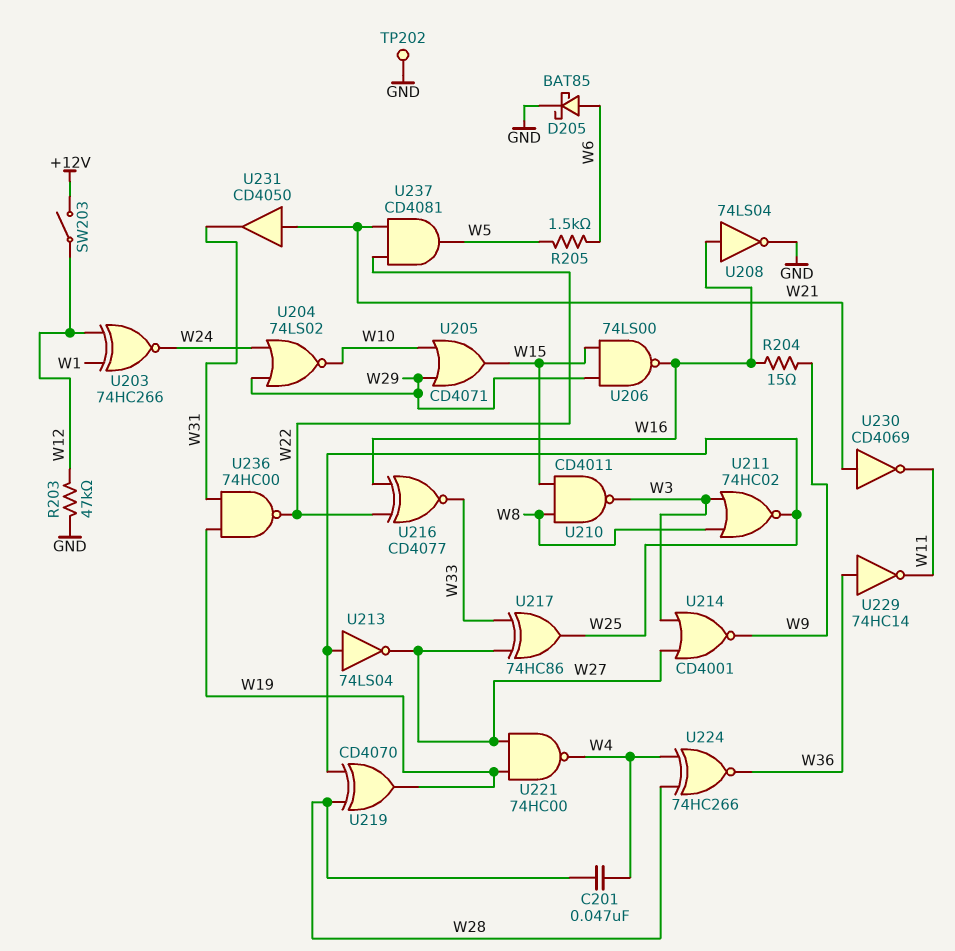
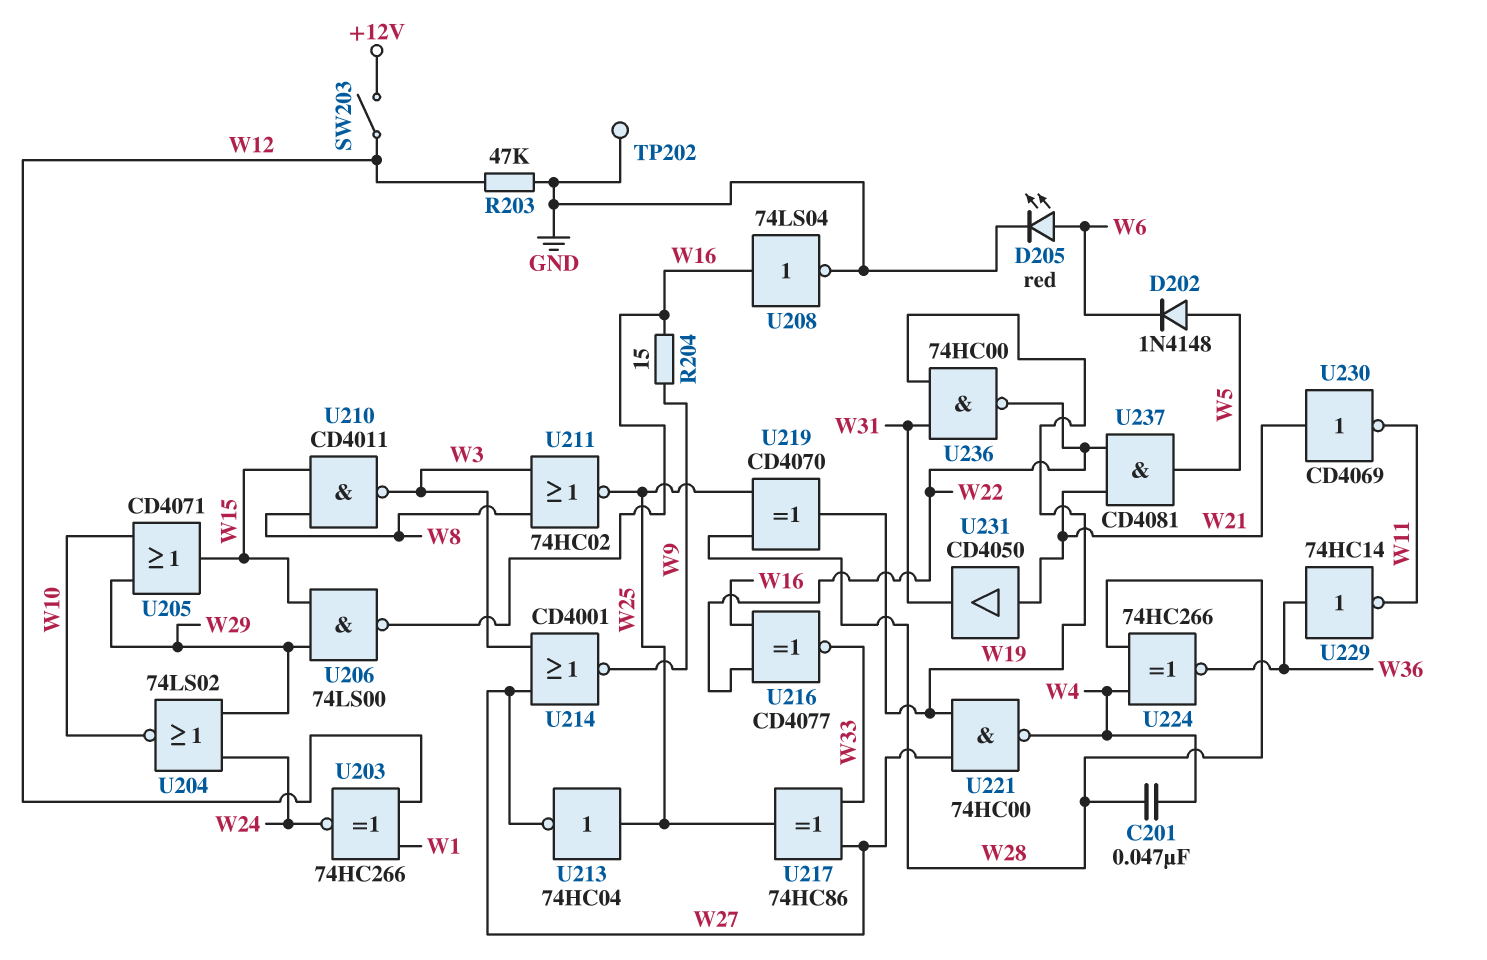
D202: none -> diode 1N4148 (A W5, K W6)
D205: schottky BAT85 (A W6, K GND) -> LED red (A W6, K GND)
R205: 1.5k (W5, W6) -> none
U213: NOT 74LS04 (in W25, out W27) -> NOT 74HC04 (in W25, out W27)

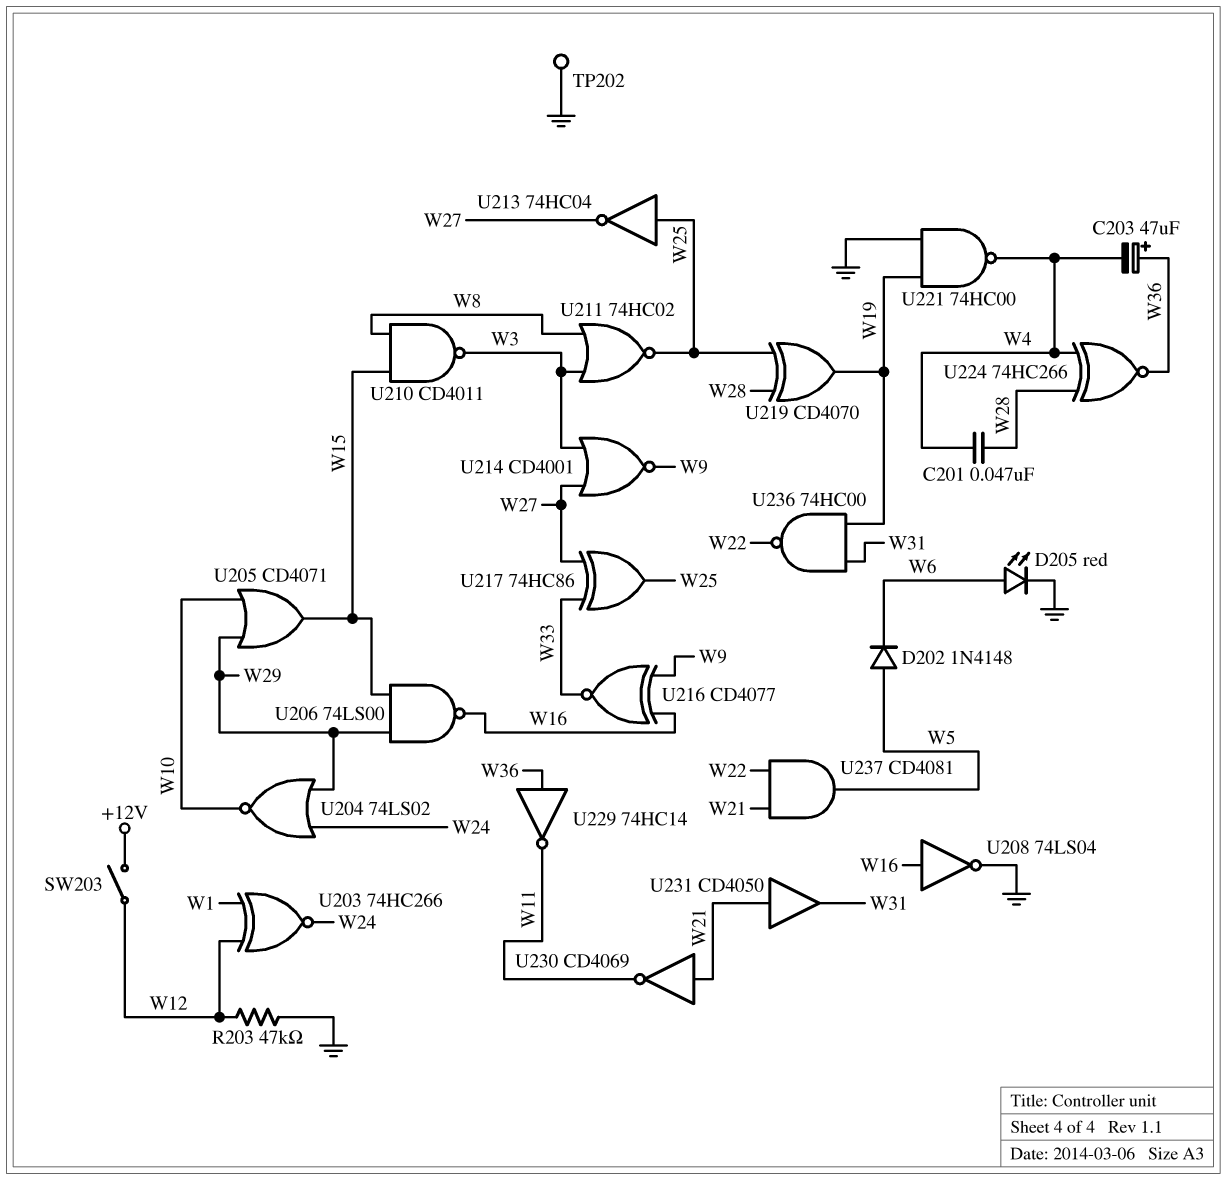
C203: none -> 47uF (plus W36, minus W4)
R204: 15 (W9, W16) -> none
U216: XNOR CD4077 (in W16, in W22, out W33) -> XNOR CD4077 (in W9, in W16, out W33)
U221: NAND 74HC00 (in W19, in W27, out W4) -> NAND 74HC00 (in GND, in W19, out W4)

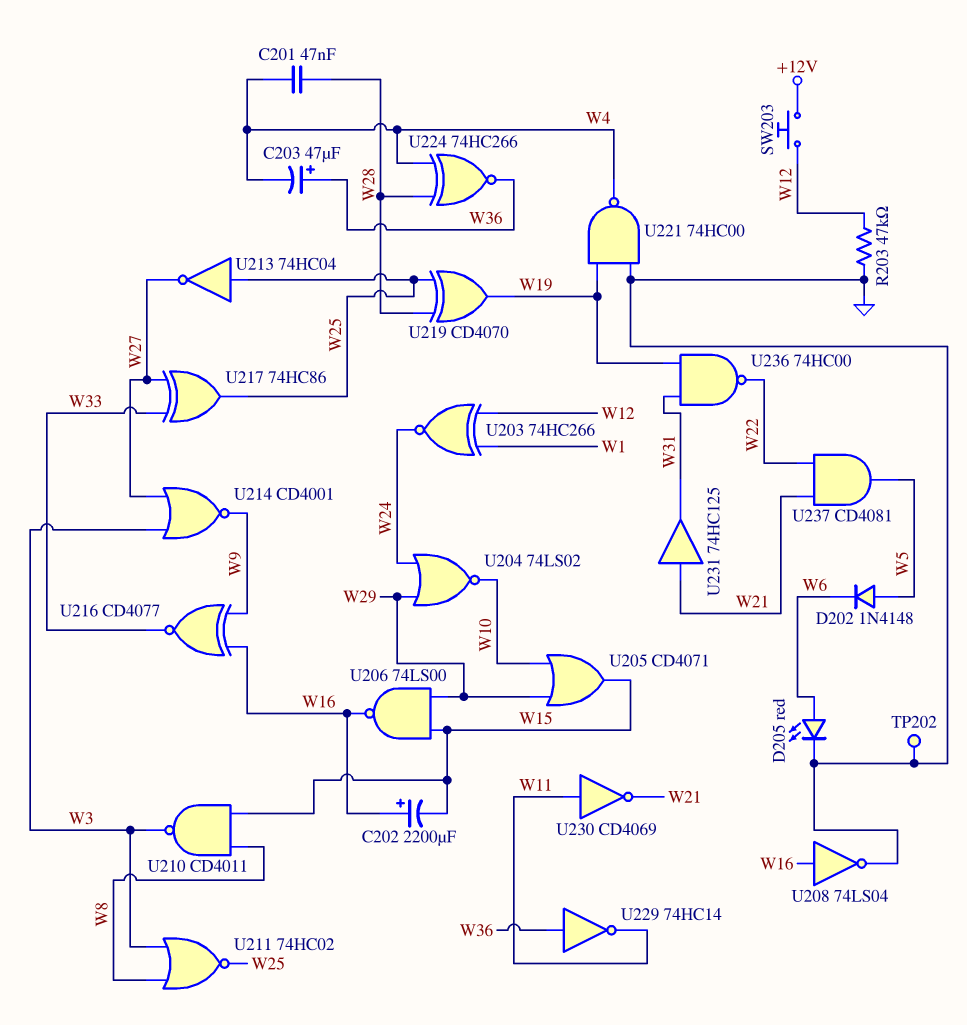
C202: none -> 2200uF (plus W16, minus W15)
SW203: switch (+12V, W12) -> button (+12V, W12)
U230: NOT CD4069 (in W21, out W11) -> NOT CD4069 (in W11, out W21)
U231: buffer CD4050 (in W21, out W31) -> buffer 74HC125 (in W21, out W31)

